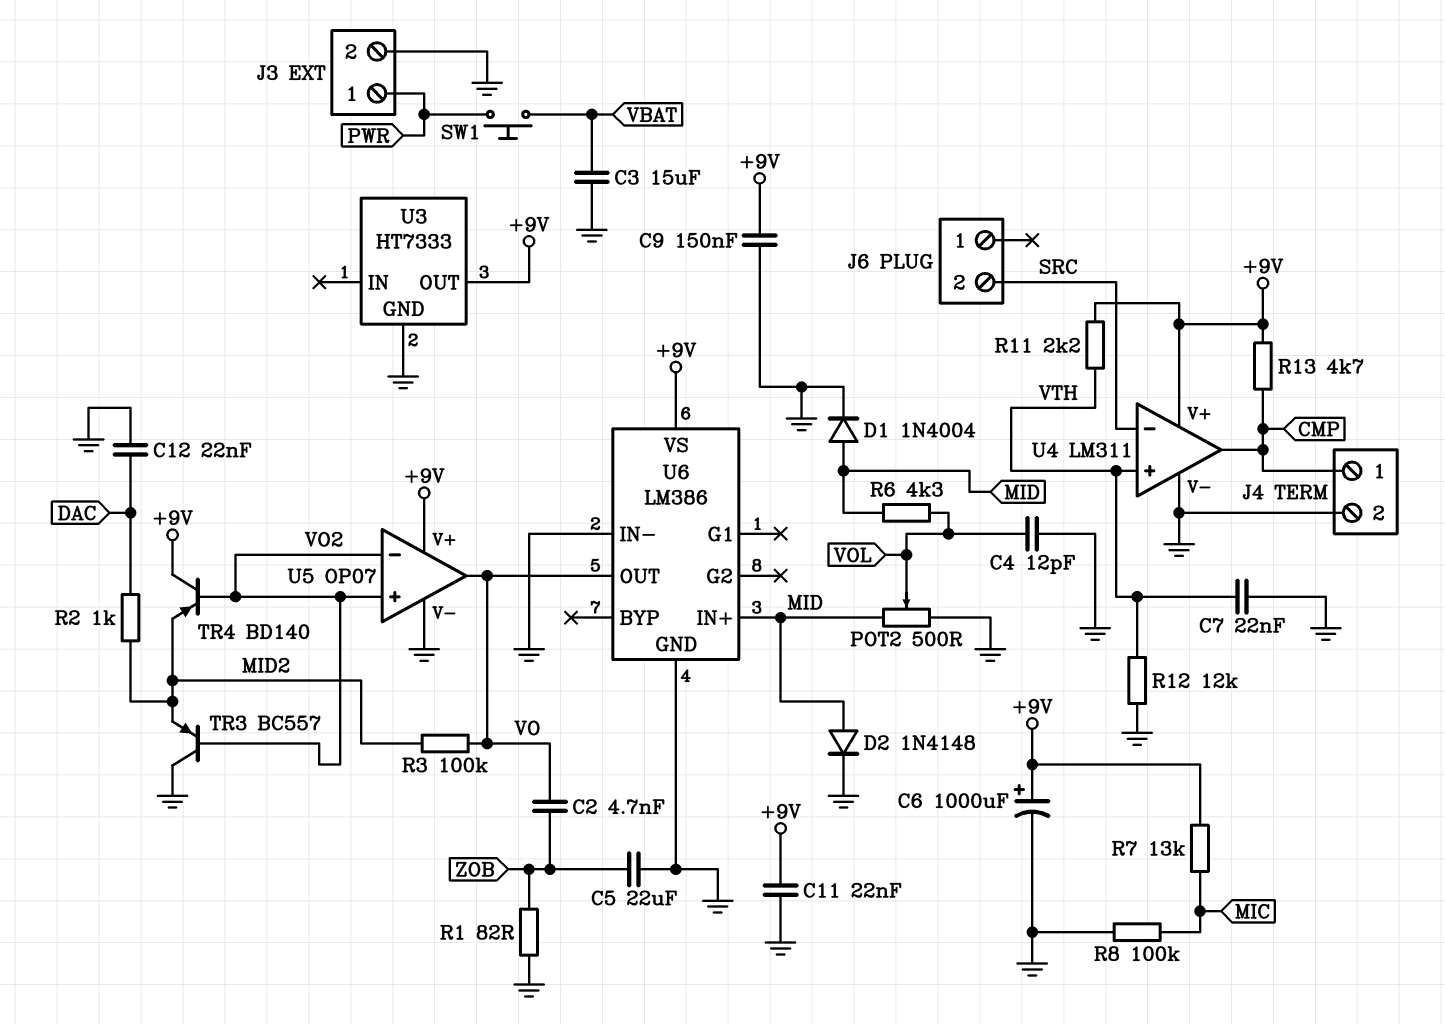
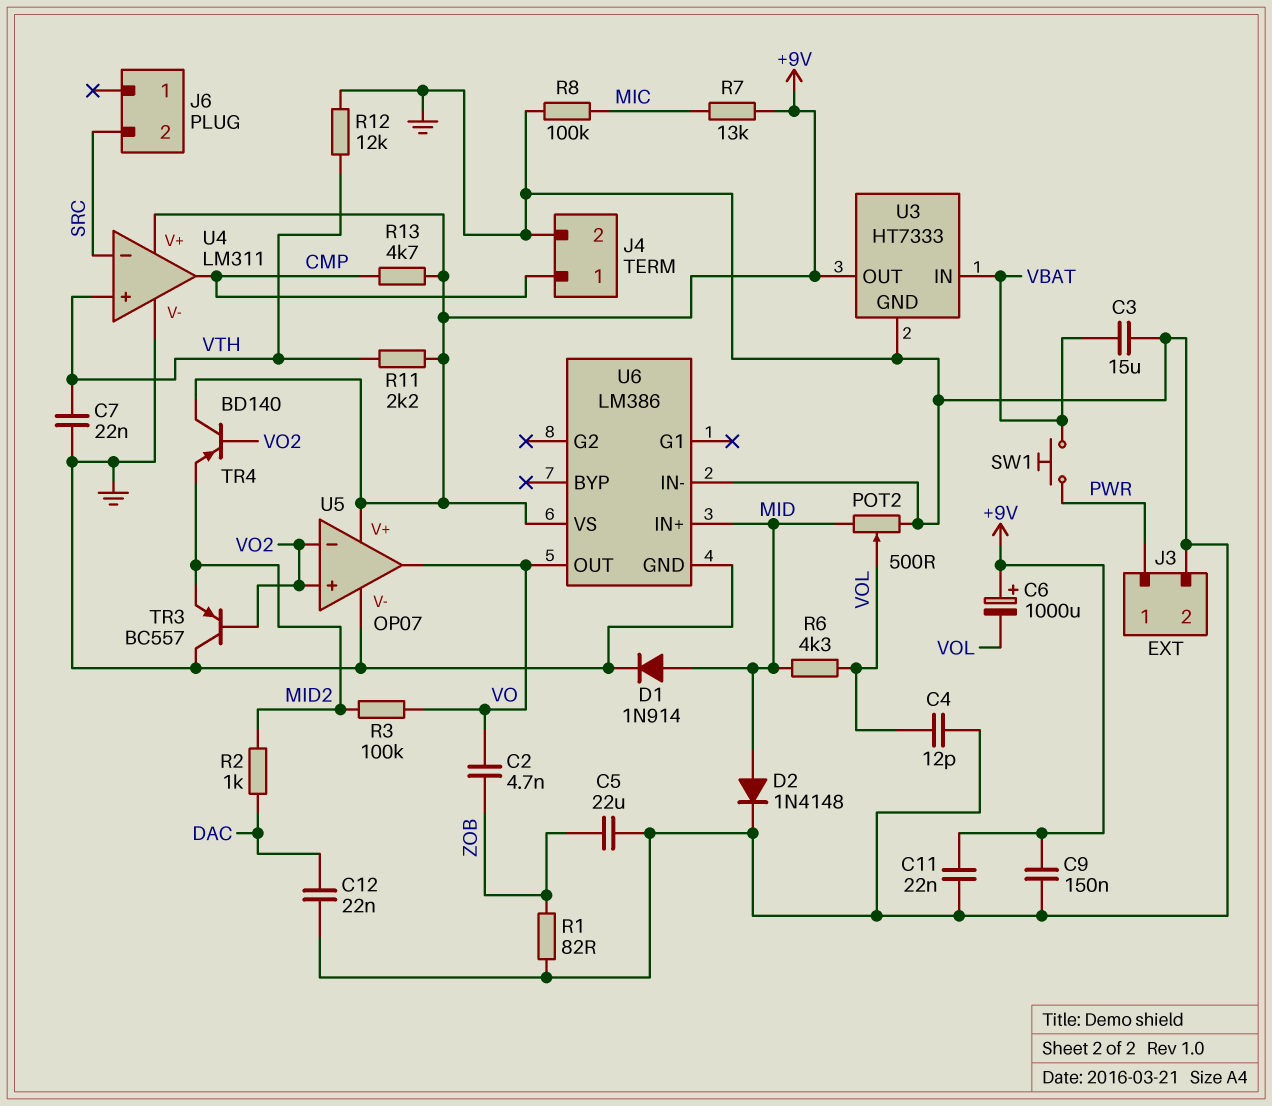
C6: 1000uF (plus +9V, minus GND) -> 1000uF (plus +9V, minus VOL)
D1: diode 1N4004 (A MID, K GND) -> diode 1N914 (A MID, K GND)
U3 pin IN: none -> VBAT

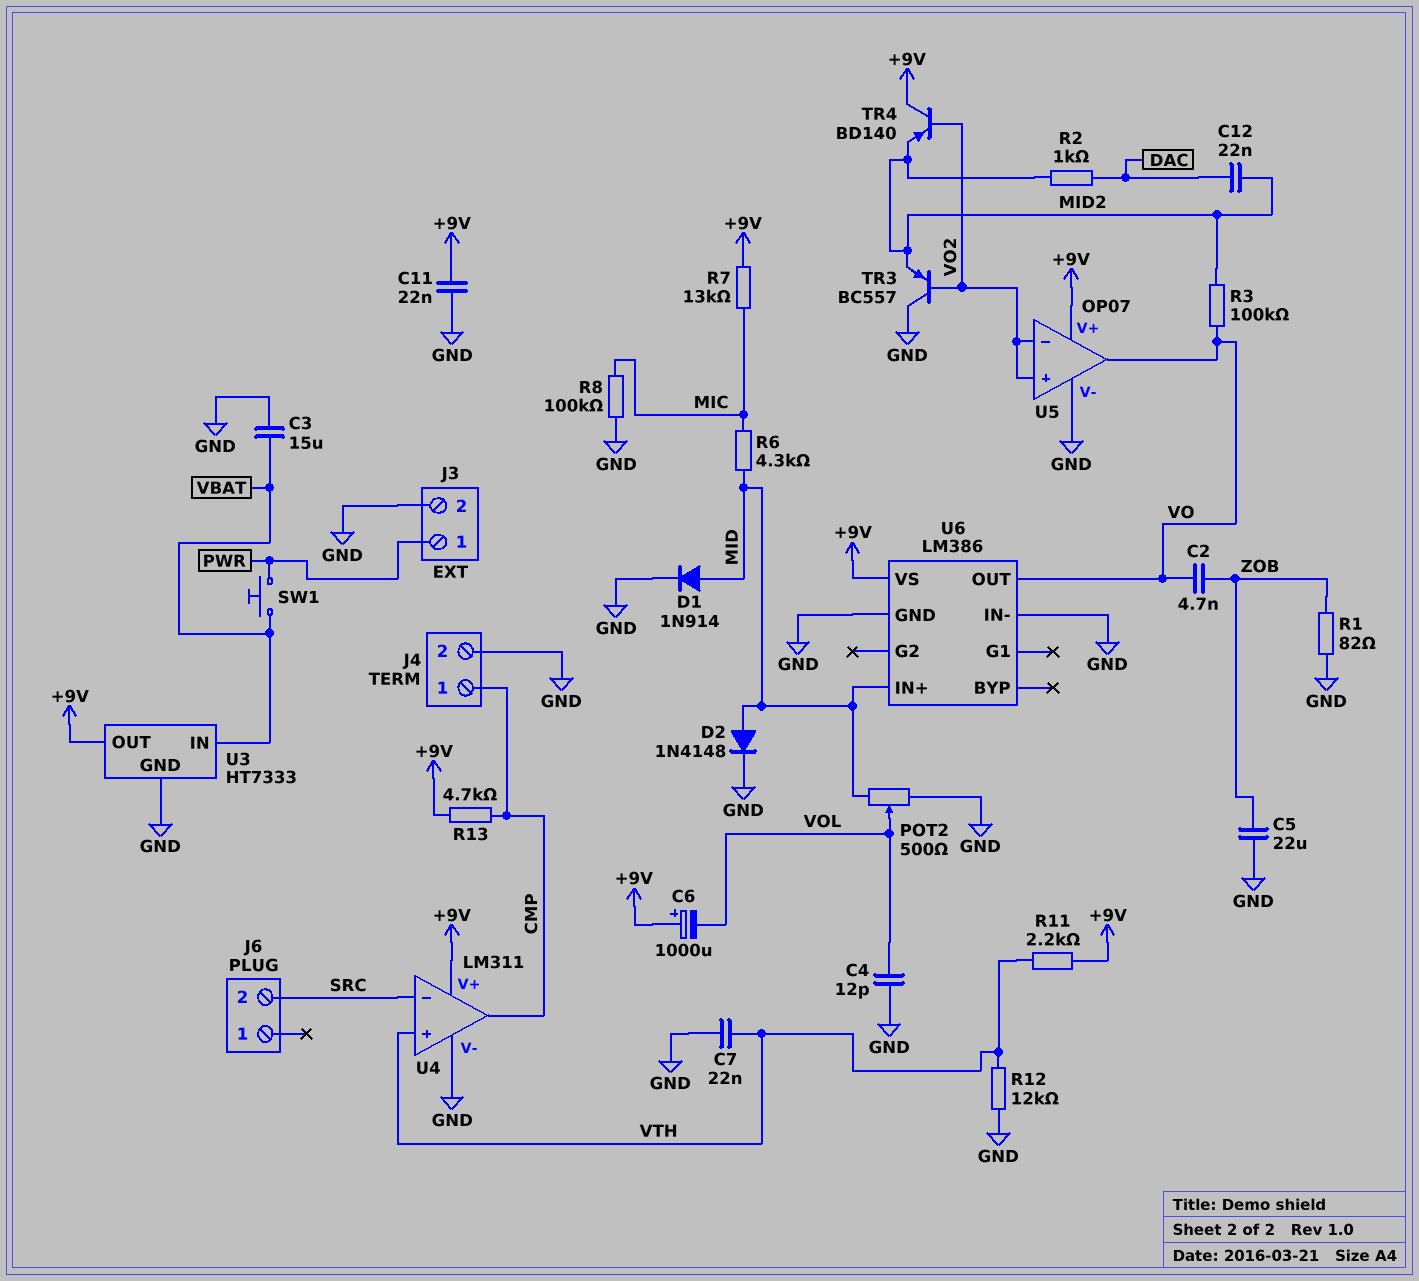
C9: 150nF (+9V, GND) -> none
C12: 22nF (DAC, GND) -> 22nF (DAC, MID2)
R6: 4.3k (MID, VOL) -> 4.3k (MIC, MID)

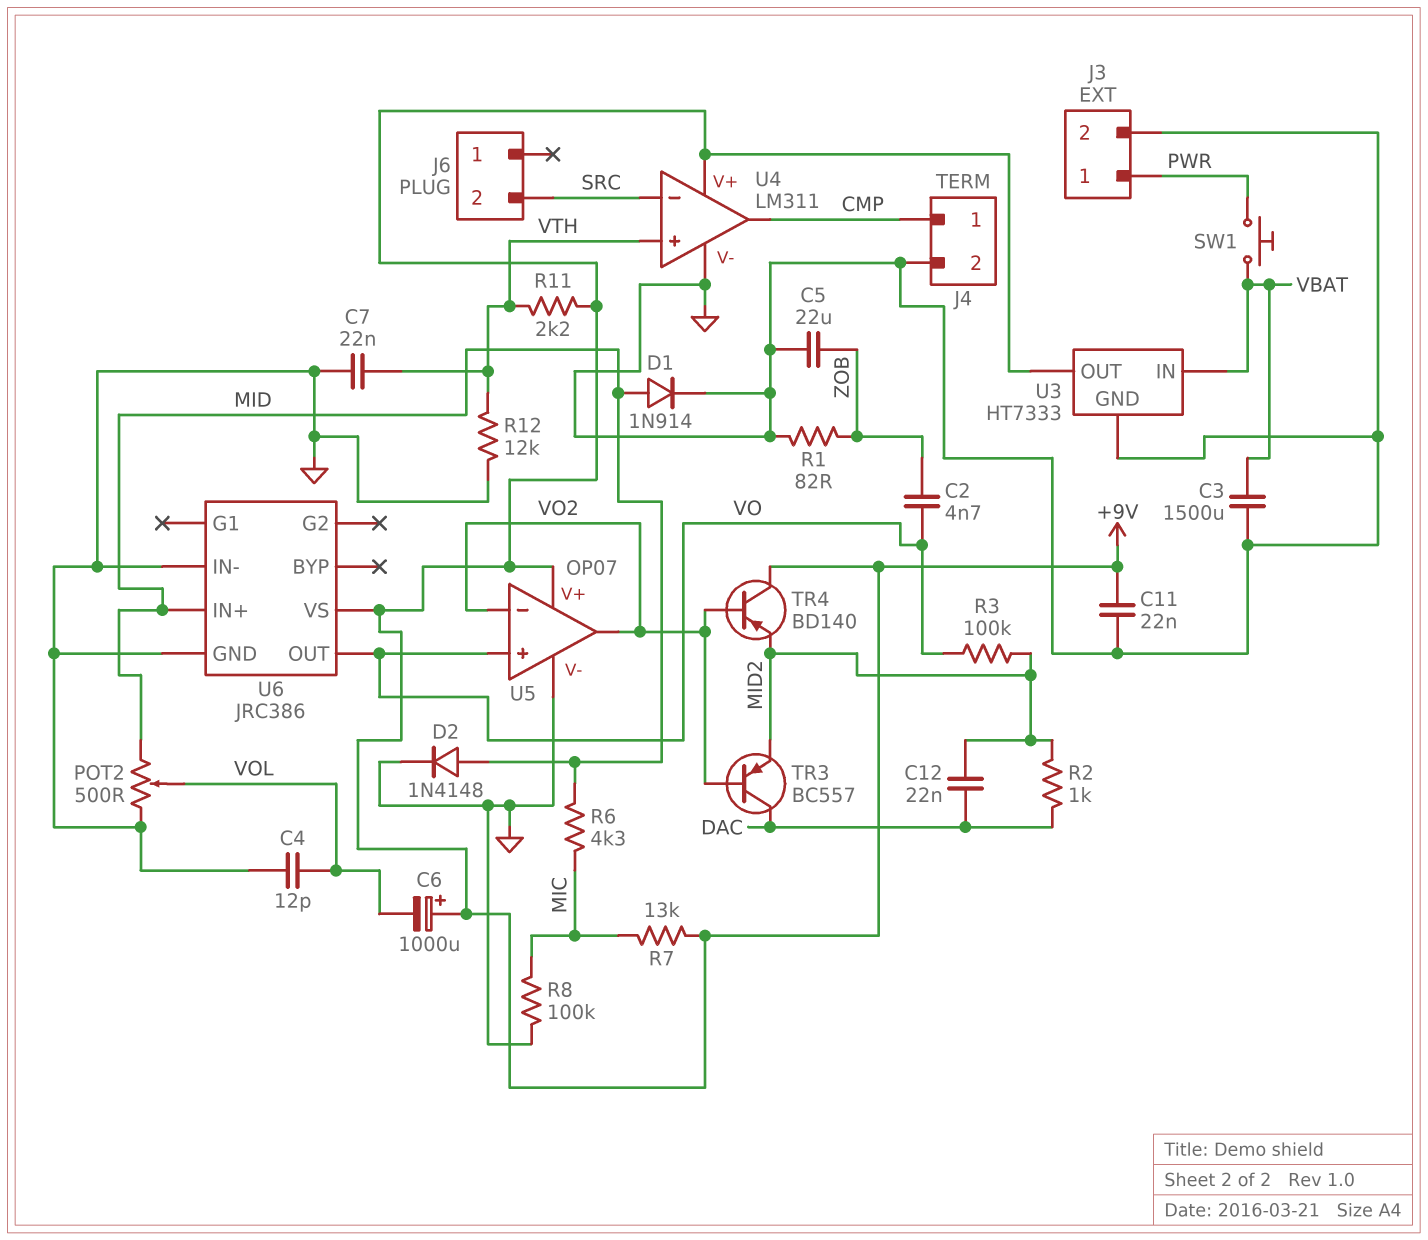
C3: 15uF (GND, VBAT) -> 1500uF (GND, VBAT)
R13: 4.7k (+9V, CMP) -> none
TR3: PNP BC557 (B VO2, C GND, E MID2) -> PNP BC557 (B VO2, C DAC, E MID2)
U5 pin in+: VO2 -> VO
U5 pin out: VO -> VO2
U6: LM386 -> JRC386

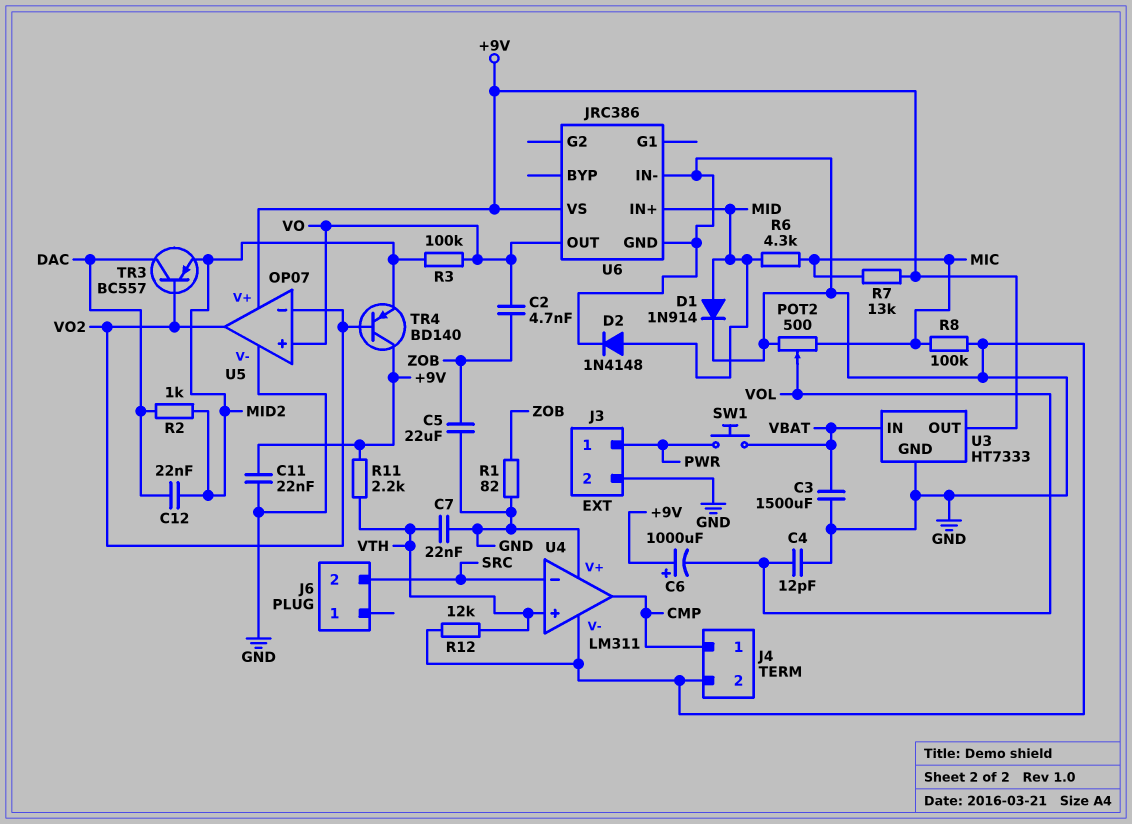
POT2: 500 (GND, MID, wiper VOL) -> 500 (GND, MIC, wiper VOL)
U4 pin V+: +9V -> GND

